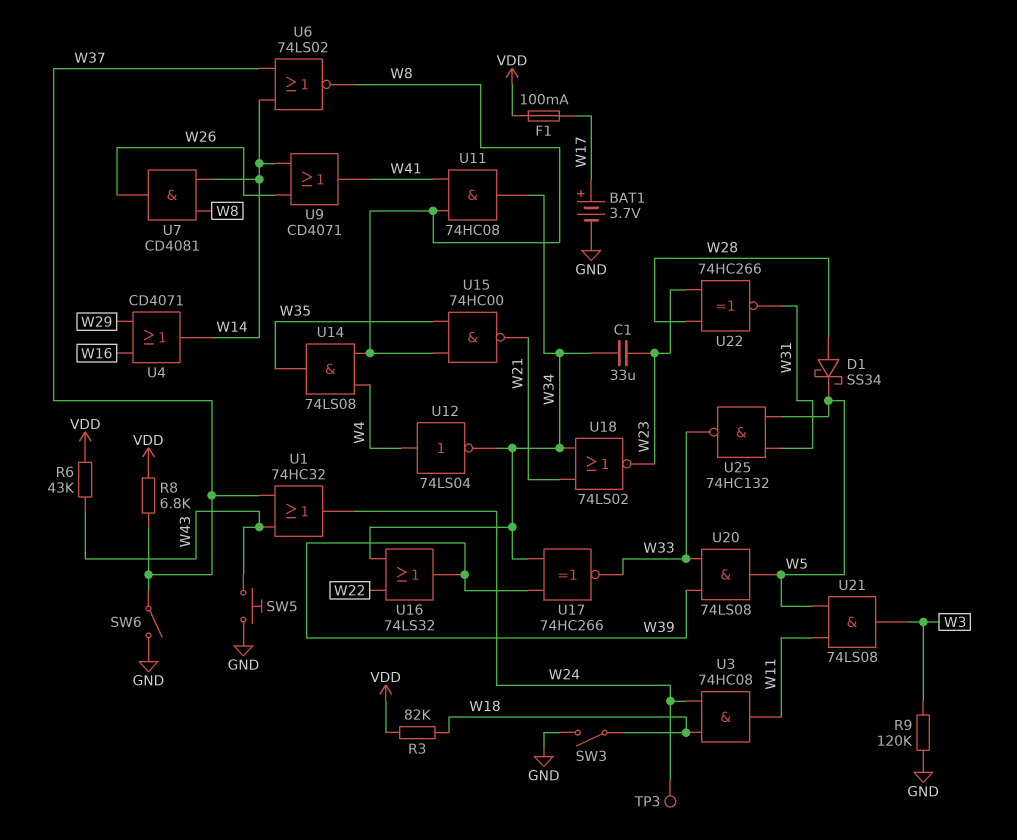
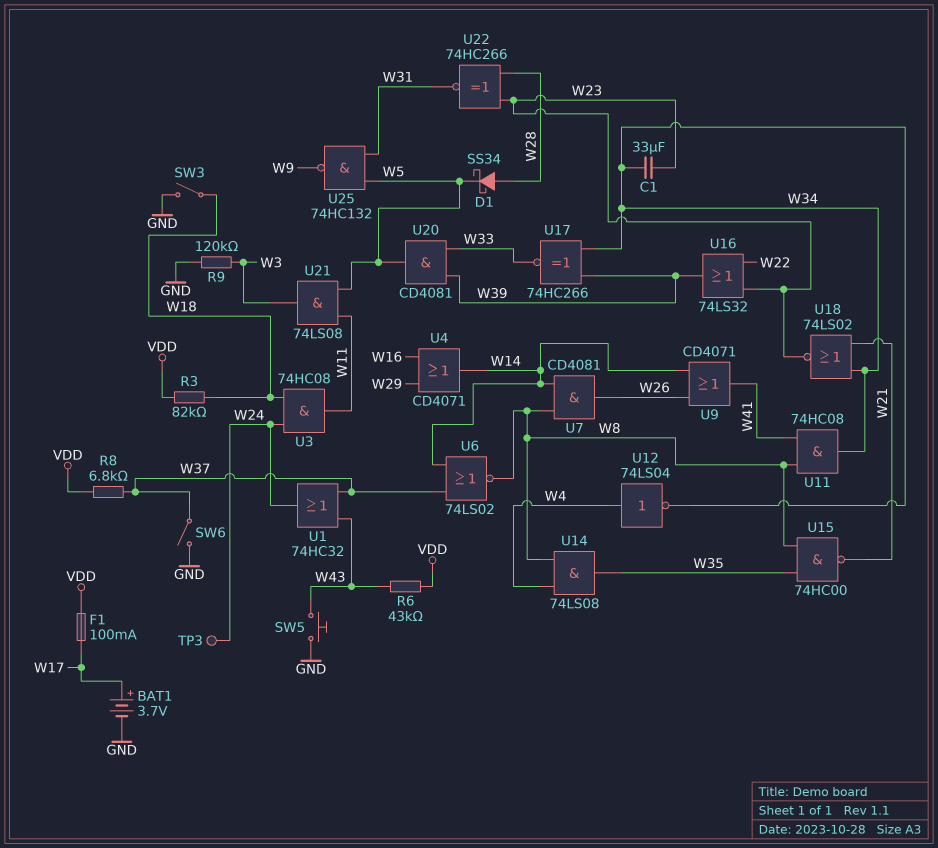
U16: OR 74LS32 (in W22, in W34, out W39) -> OR 74LS32 (in W22, in W23, out W39)
U20: AND 74LS08 (in W33, in W39, out W5) -> AND CD4081 (in W33, in W39, out W5)
U25: NAND 74HC132 (in W5, in W31, out W33) -> NAND 74HC132 (in W5, in W31, out W9)

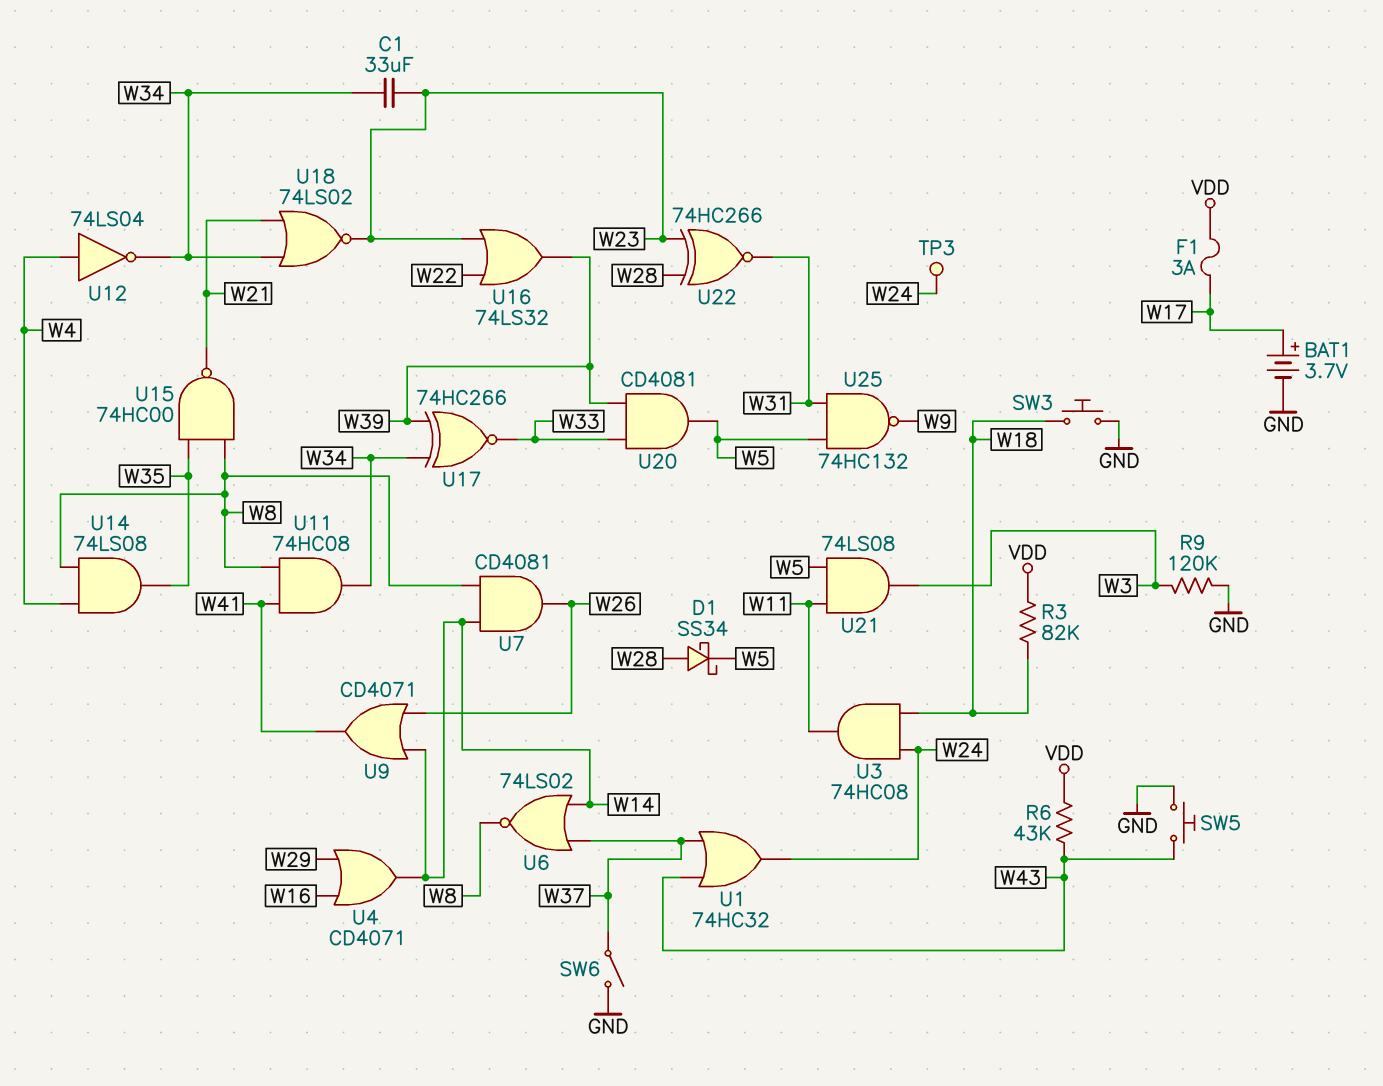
F1: 100mA (VDD, W17) -> 3A (VDD, W17)
R8: 6.8k (VDD, W37) -> none
SW3: switch (GND, W18) -> button (GND, W18)

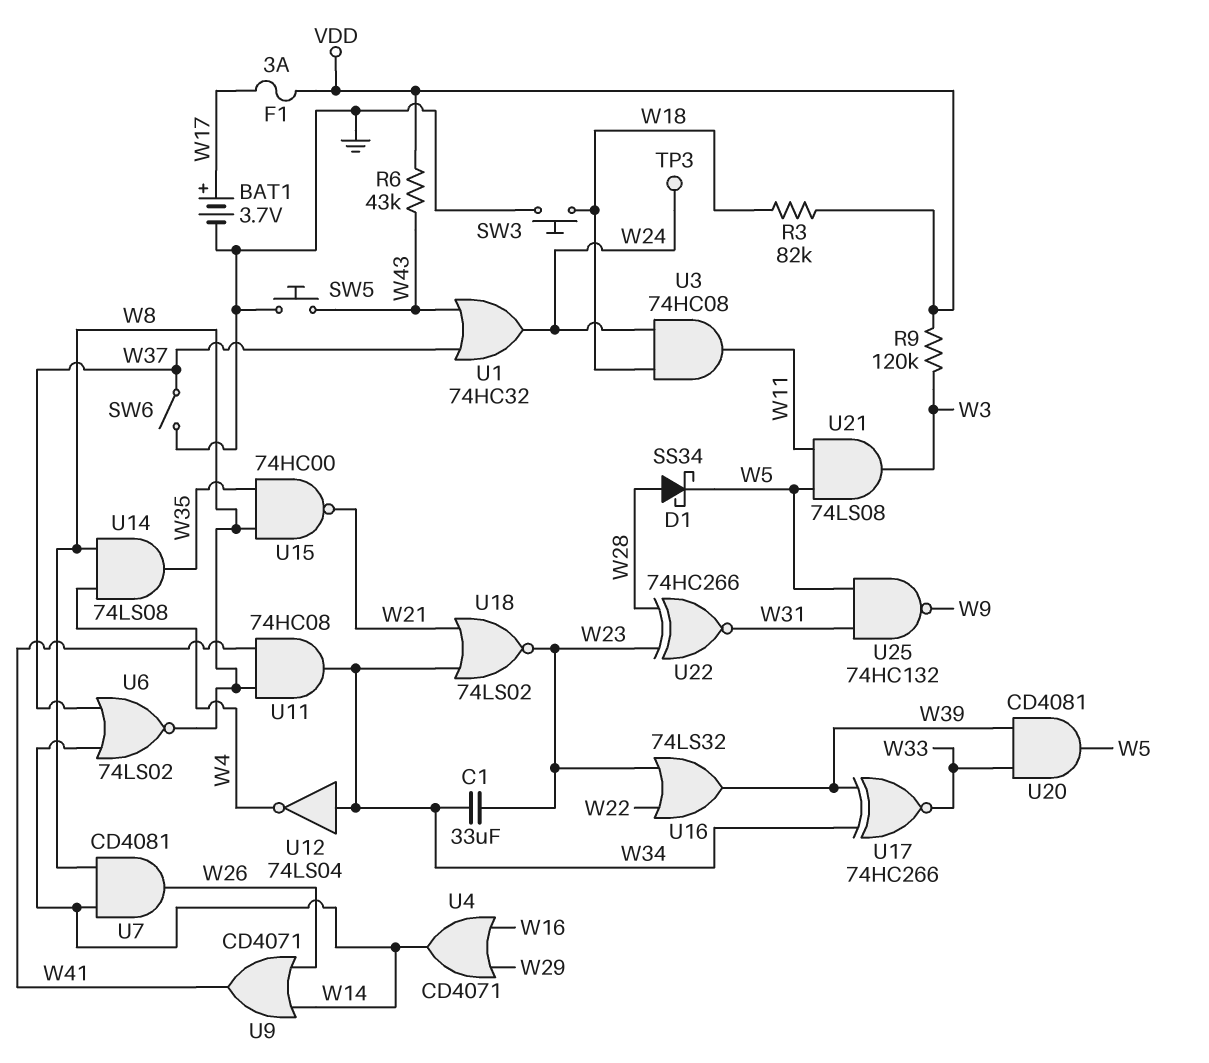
R9: 120k (GND, W3) -> 120k (VDD, W3)
U12: NOT 74LS04 (in W4, out W34) -> NOT 74LS04 (in W34, out W4)

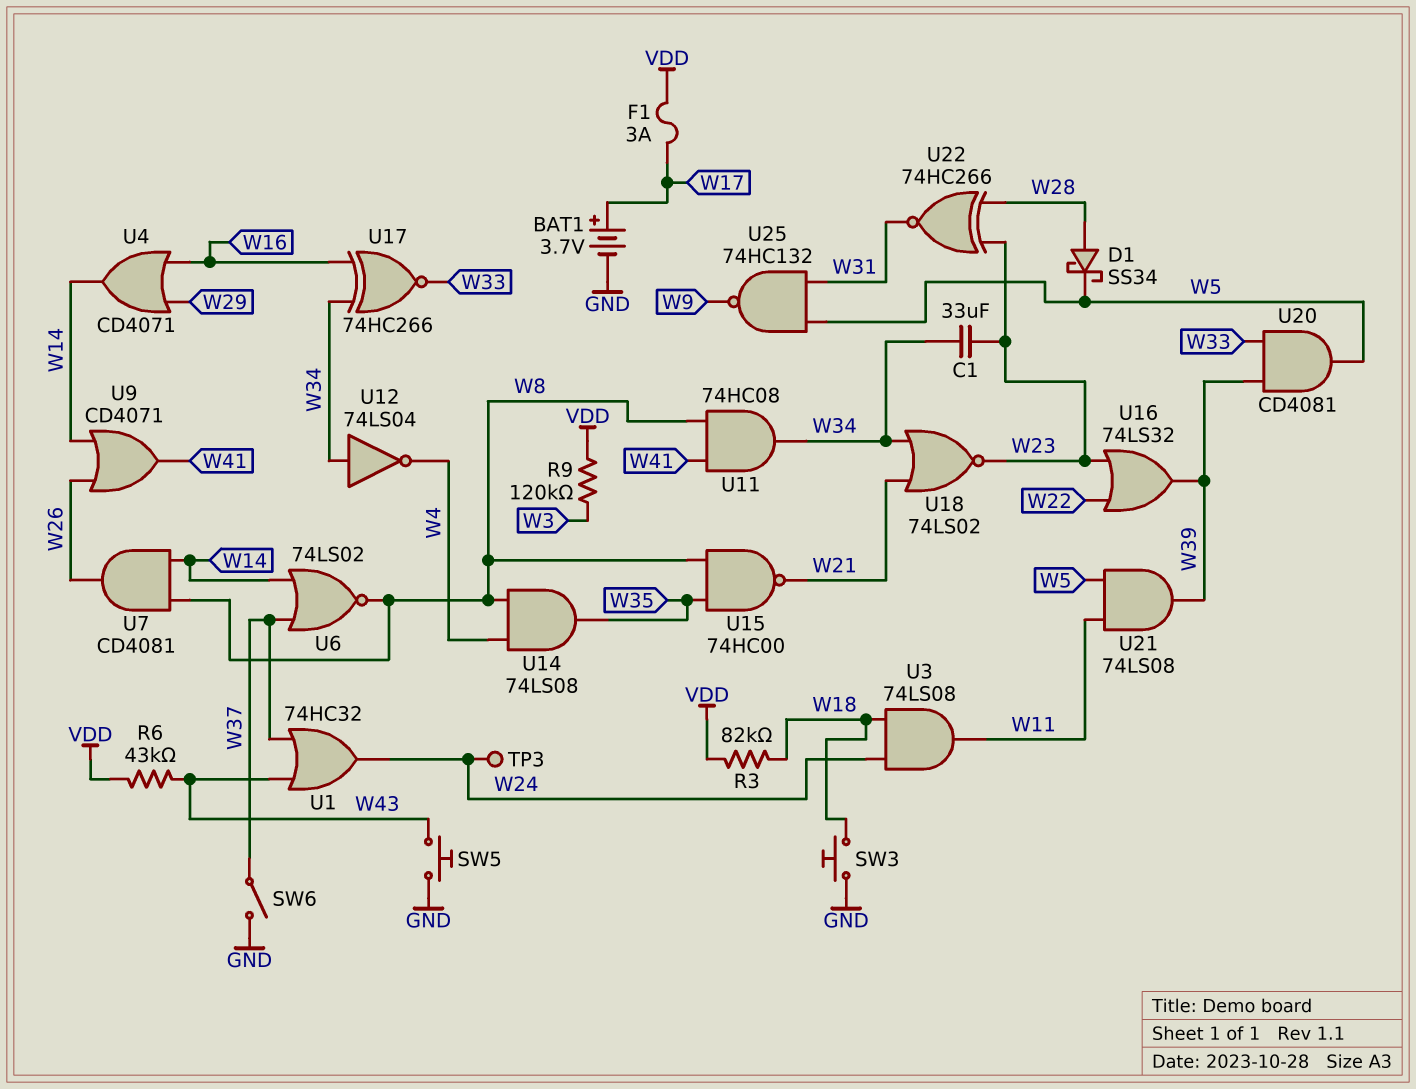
U3: AND 74HC08 (in W18, in W24, out W11) -> AND 74LS08 (in W18, in W24, out W11)
U17: XNOR 74HC266 (in W34, in W39, out W33) -> XNOR 74HC266 (in W16, in W34, out W33)
U21: AND 74LS08 (in W5, in W11, out W3) -> AND 74LS08 (in W5, in W11, out W39)

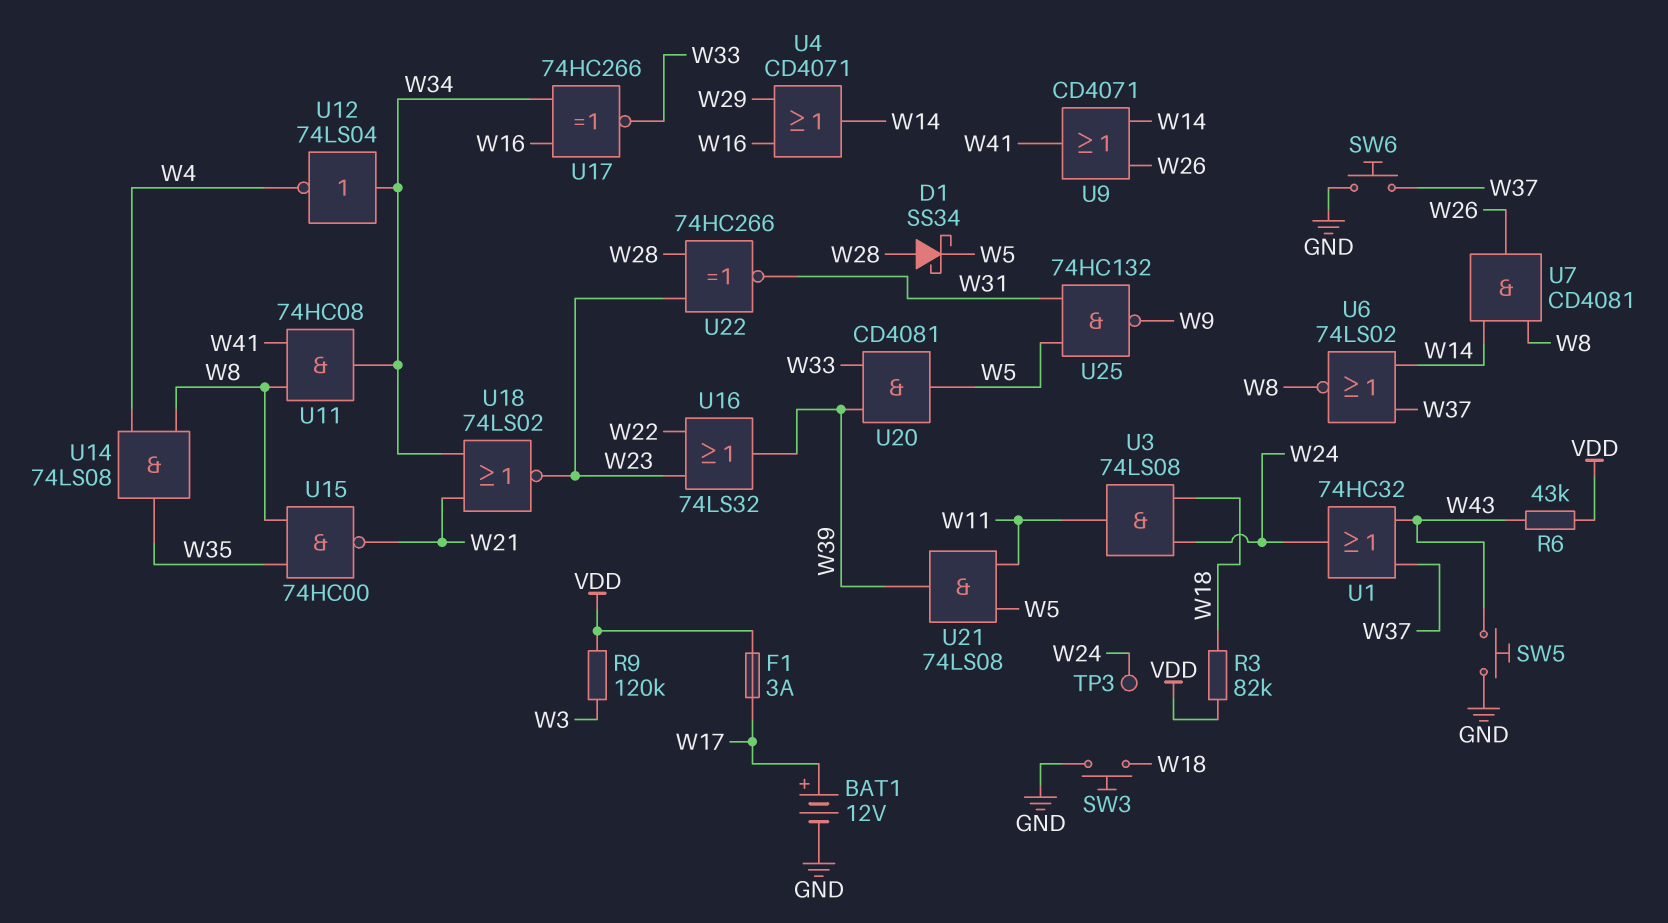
BAT1: 3.7V (plus W17, minus GND) -> 12V (plus W17, minus GND)
C1: 33uF (W23, W34) -> none
SW6: switch (GND, W37) -> button (GND, W37)

